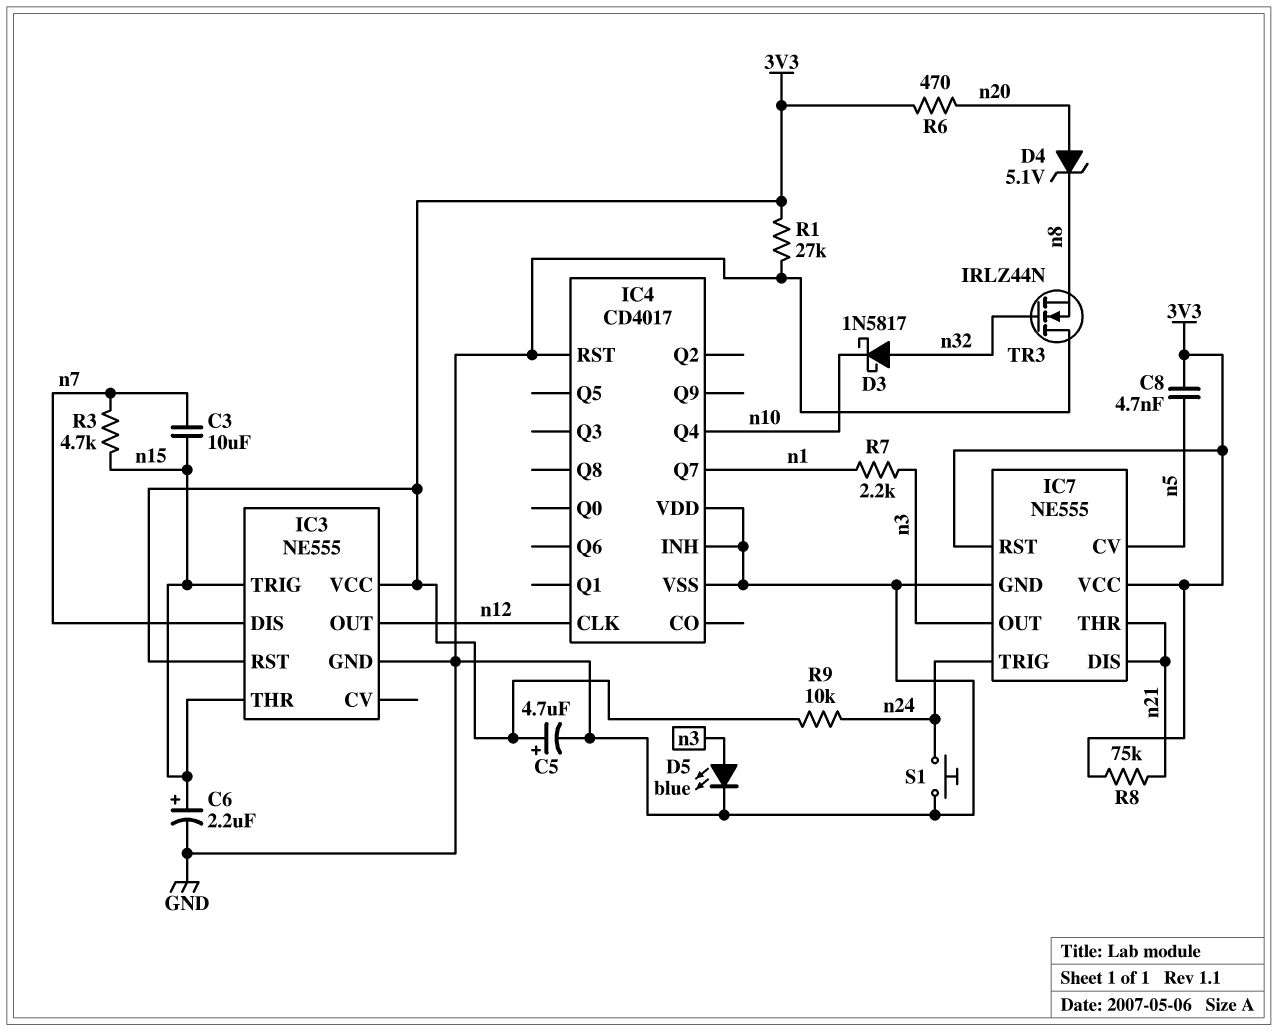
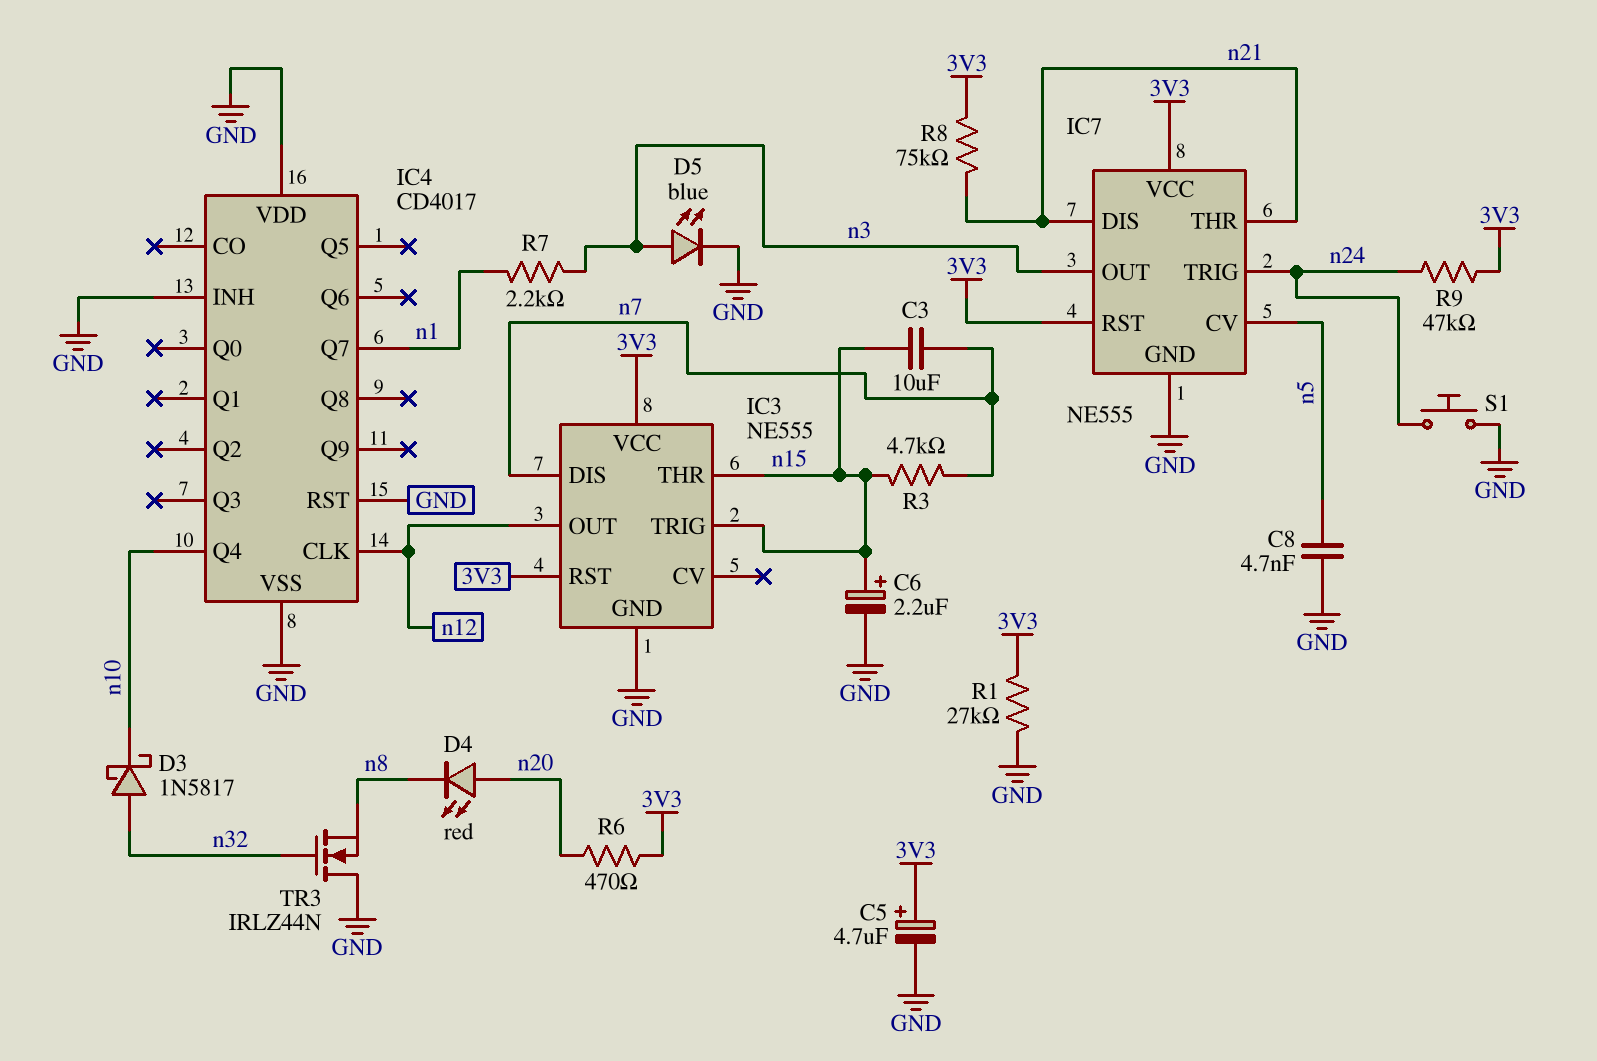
C8: 4.7nF (3V3, n5) -> 4.7nF (GND, n5)
D4: zener 5.1V (A n20, K n8) -> LED red (A n20, K n8)
R9: 10k (3V3, n24) -> 47k (3V3, n24)

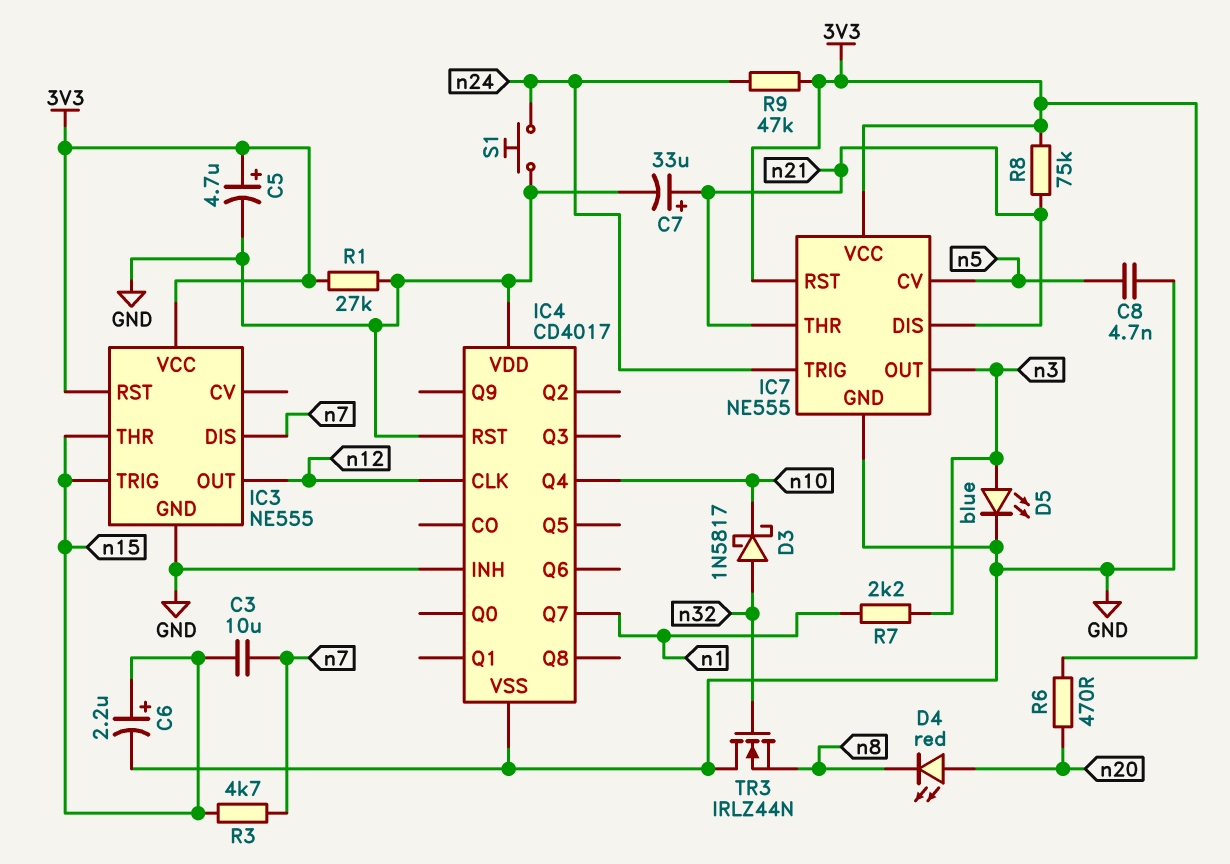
C7: none -> 33uF (plus n21, minus GND)

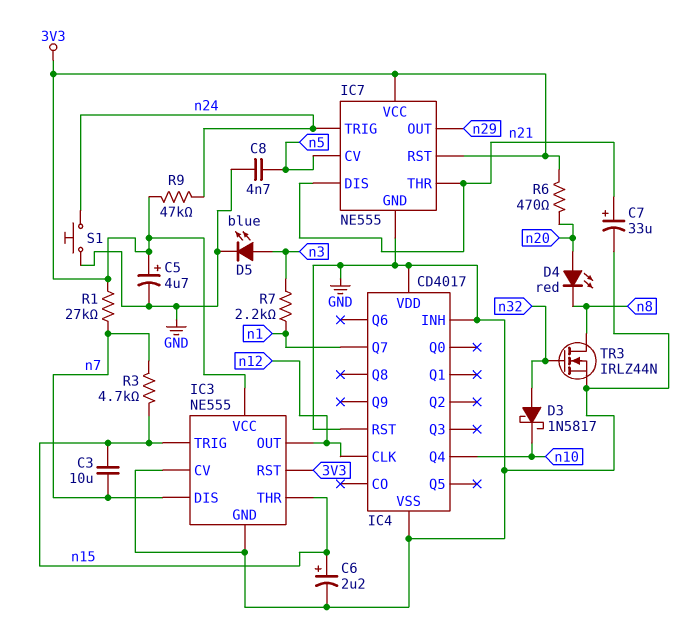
IC3 pin CV: none -> GND
IC7 pin OUT: n3 -> n29
R1: 27k (3V3, GND) -> 27k (3V3, n7)
R8: 75k (3V3, n21) -> none
TR3: NMOS IRLZ44N (G n32, D GND, S n8) -> NMOS IRLZ44N (G n32, D n8, S GND)

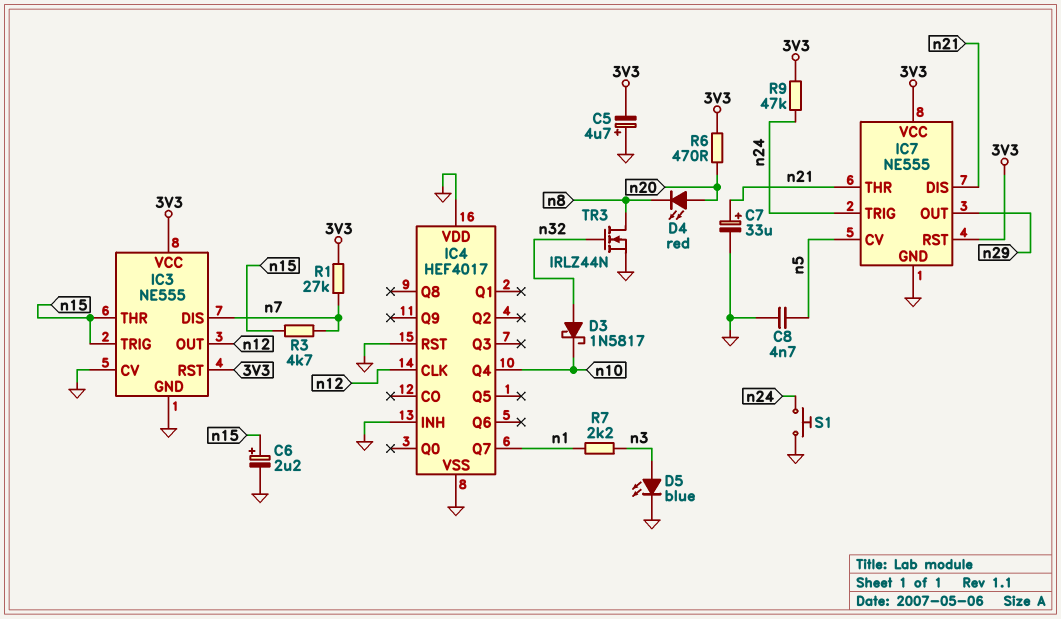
C3: 10uF (n7, n15) -> none
C5: 4.7uF (plus 3V3, minus GND) -> 4.7uF (plus GND, minus 3V3)
IC4: CD4017 -> HEF4017

